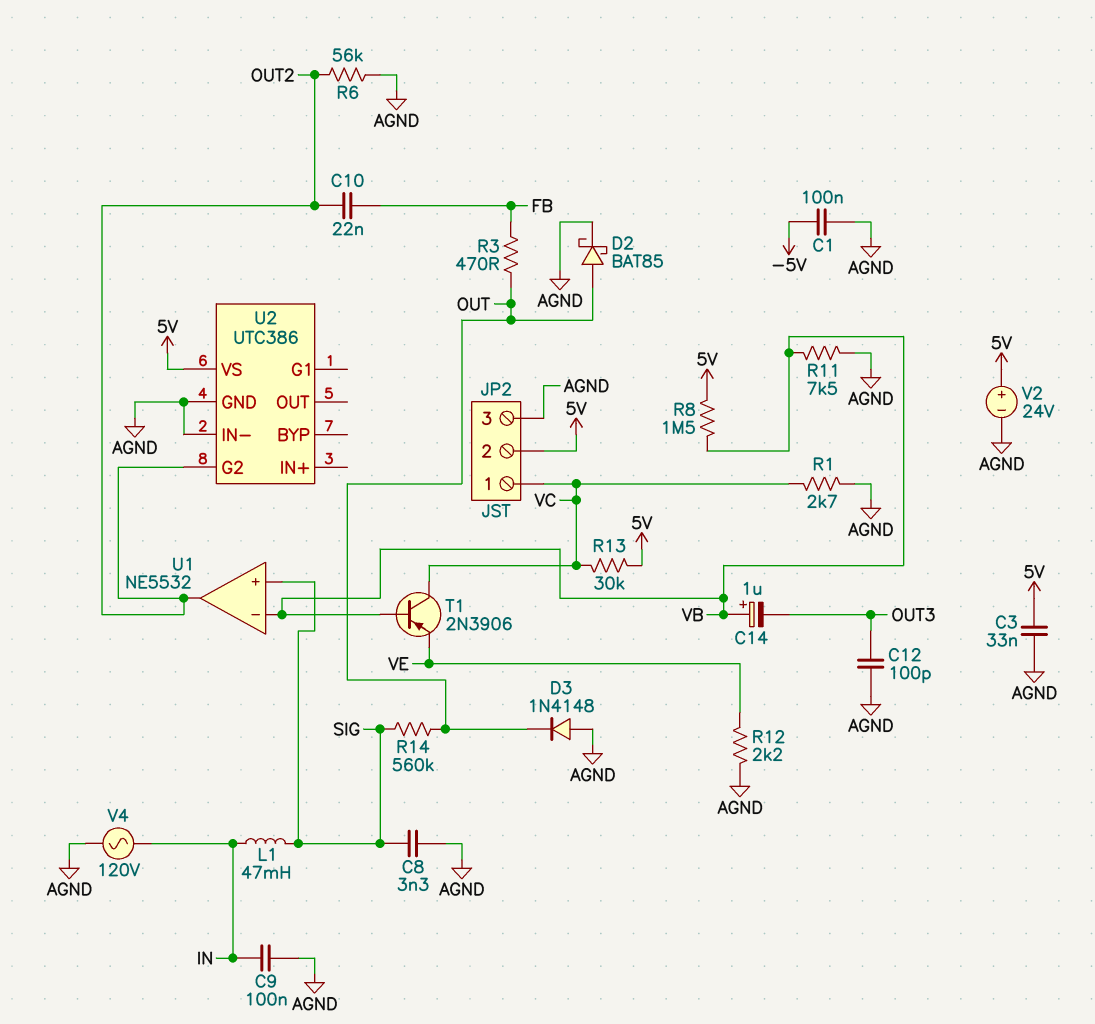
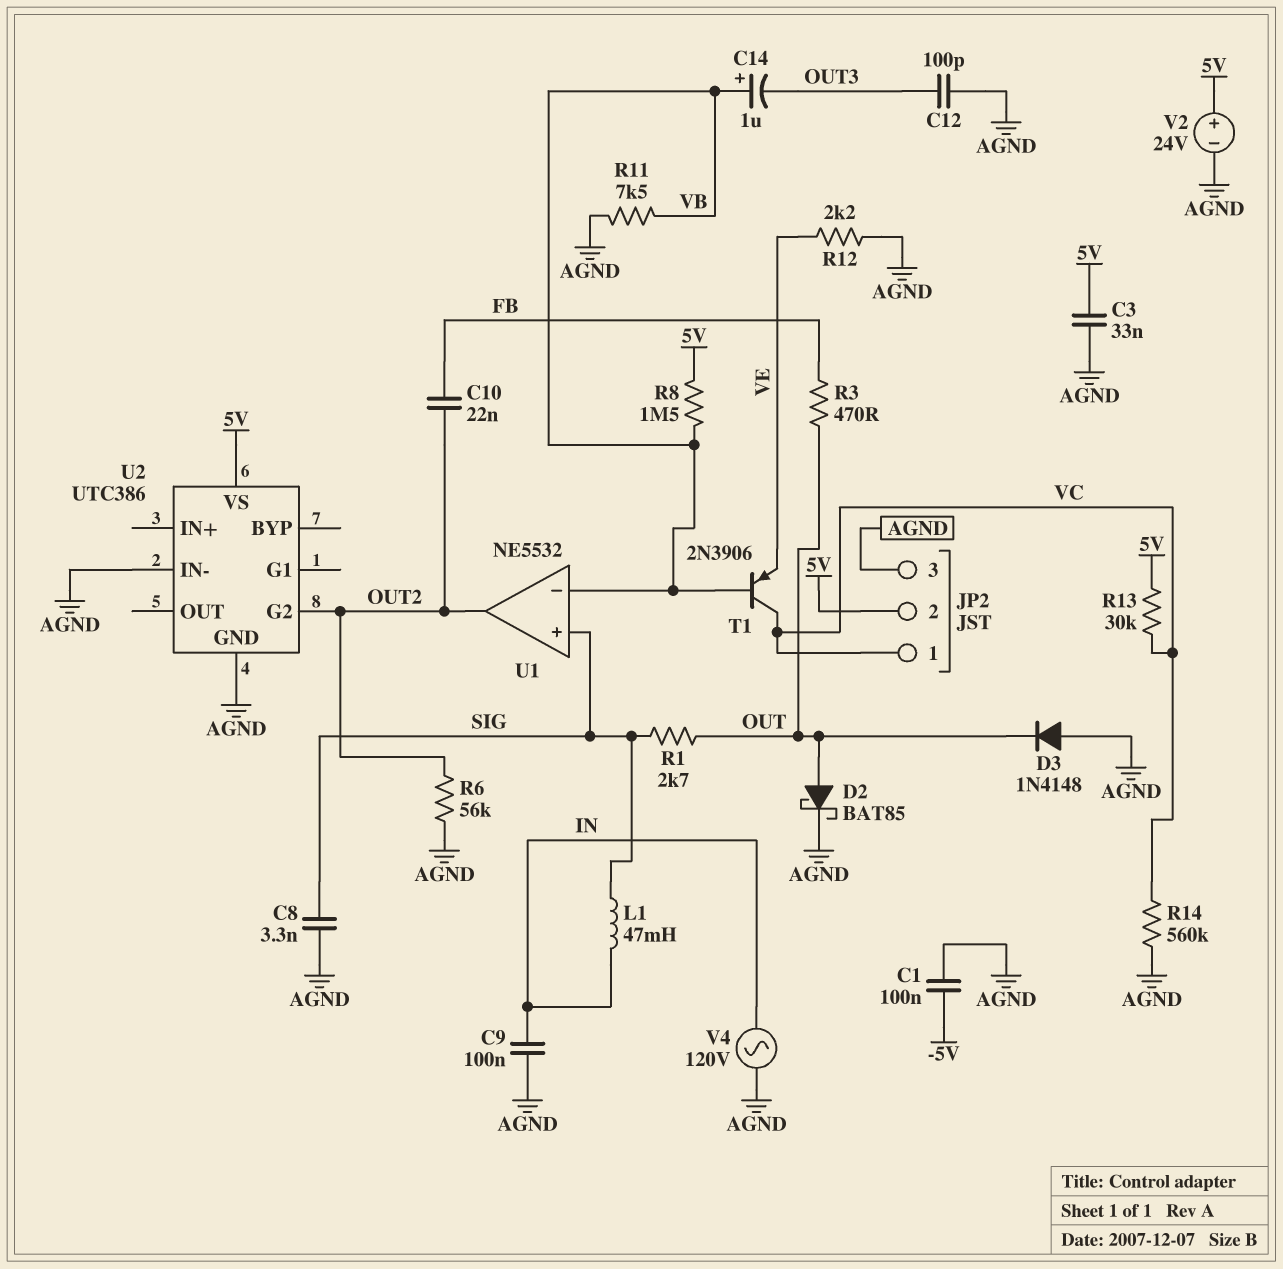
R1: 2.7k (AGND, VC) -> 2.7k (OUT, SIG)
R14: 560k (OUT, SIG) -> 560k (AGND, VC)

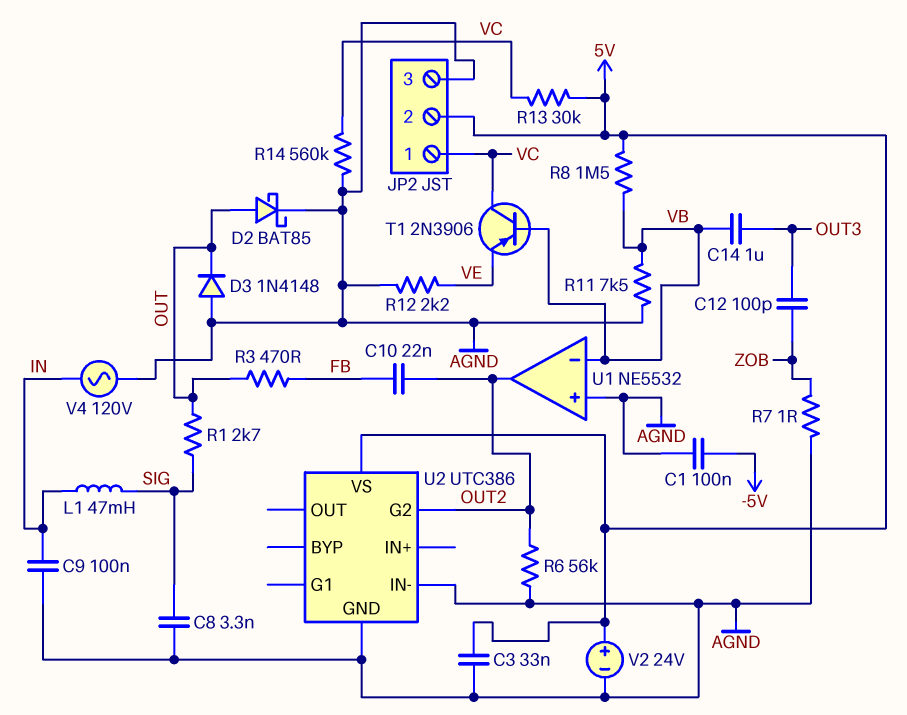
C12: 100pF (AGND, OUT3) -> 100pF (OUT3, ZOB)
C14: 1uF (plus VB, minus OUT3) -> 1uF (OUT3, VB)
R7: none -> 1 (AGND, ZOB)
U1 pin in+: SIG -> AGND

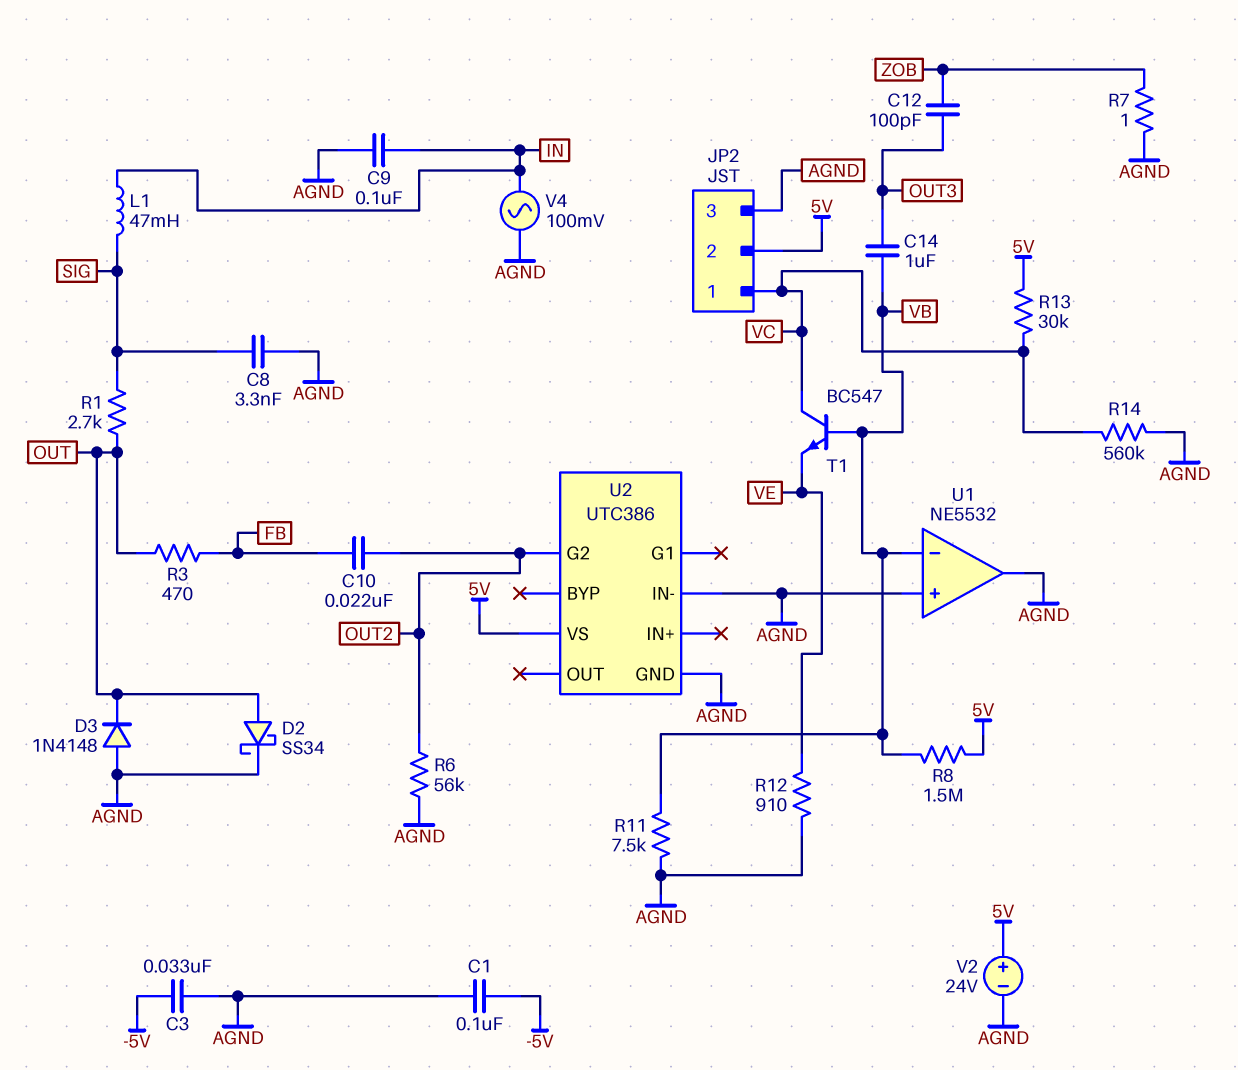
C3: 33nF (5V, AGND) -> 33nF (-5V, AGND)
D2: schottky BAT85 (A OUT, K AGND) -> schottky SS34 (A OUT, K AGND)
R12: 2.2k (AGND, VE) -> 910 (AGND, VE)
T1: PNP 2N3906 (B VB, C VC, E VE) -> NPN BC547 (B VB, C VC, E VE)
U1 pin out: OUT2 -> AGND
V4: AC 120V (AGND, IN) -> AC 100mV (AGND, IN)

